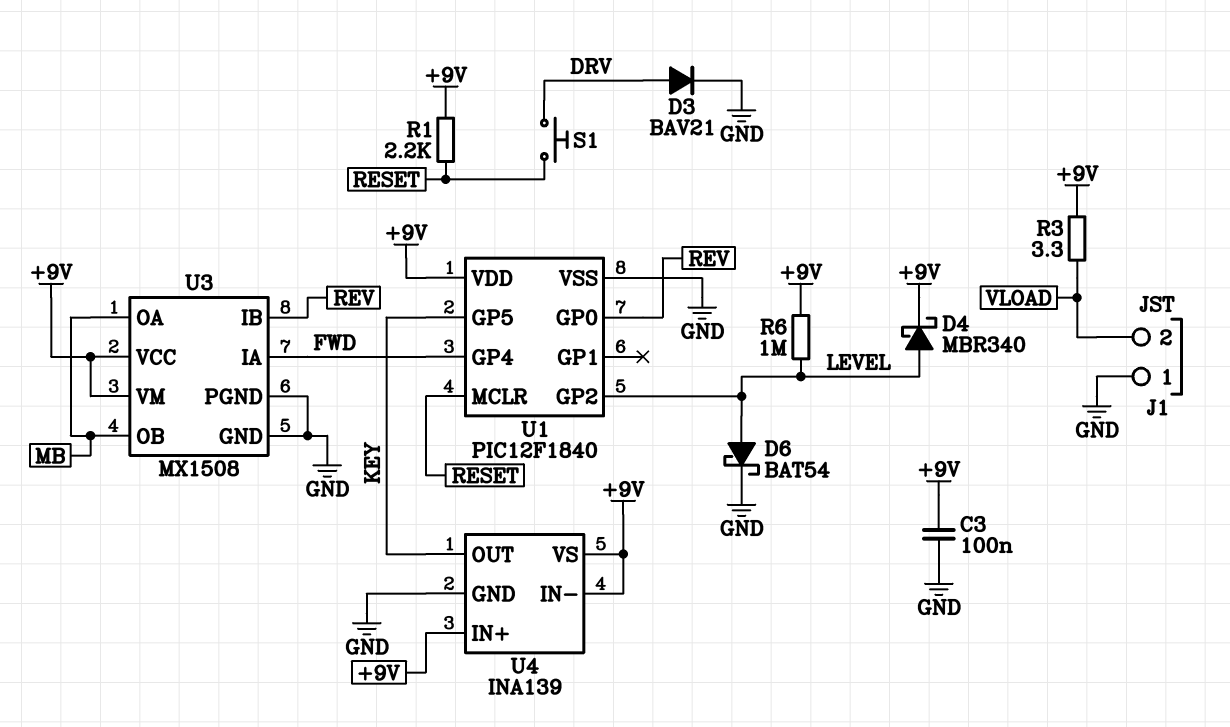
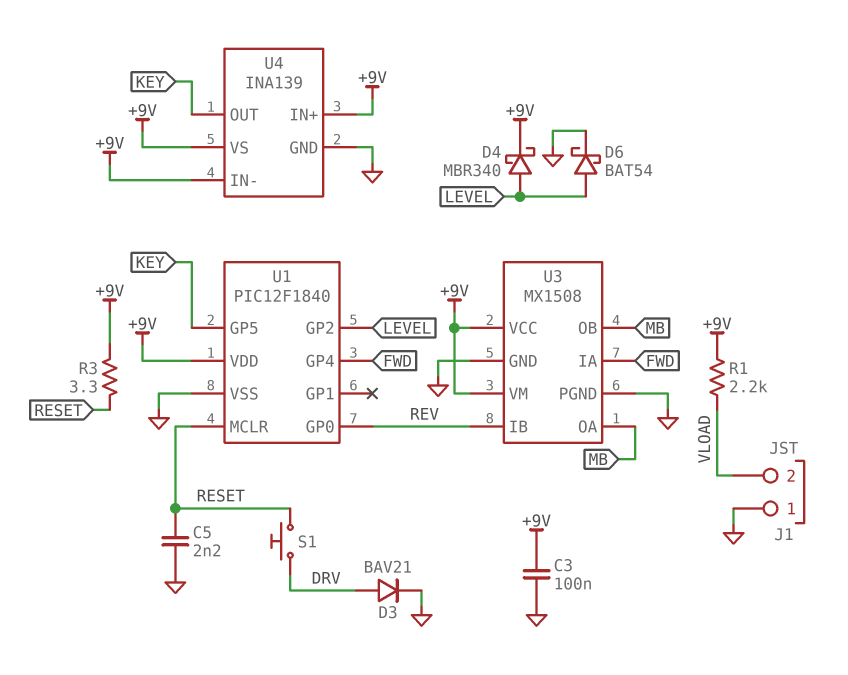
C5: none -> 2.2nF (GND, RESET)
R1: 2.2k (+9V, RESET) -> 2.2k (+9V, VLOAD)
R3: 3.3 (+9V, VLOAD) -> 3.3 (+9V, RESET)
R6: 1M (+9V, LEVEL) -> none

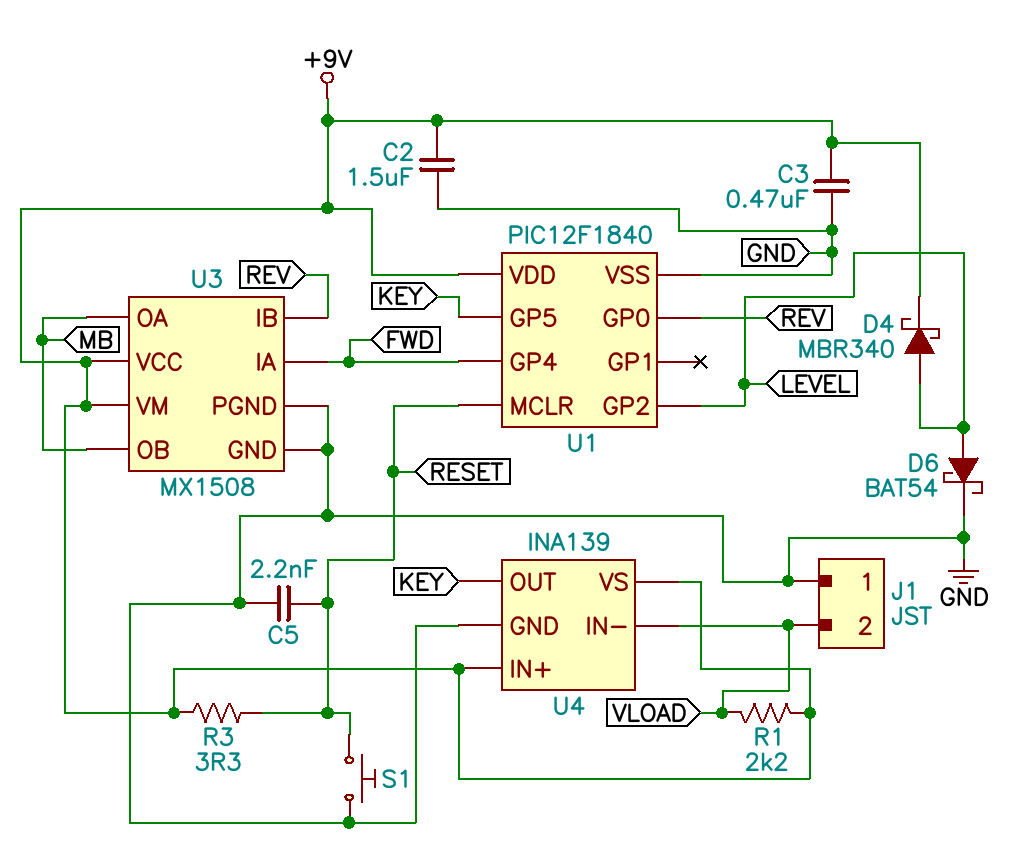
C2: none -> 1.5uF (+9V, GND)
C3: 100nF (+9V, GND) -> 470nF (+9V, GND)
D3: diode BAV21 (A DRV, K GND) -> none
S1: button (DRV, RESET) -> button (GND, RESET)
U4 pin IN-: +9V -> VLOAD

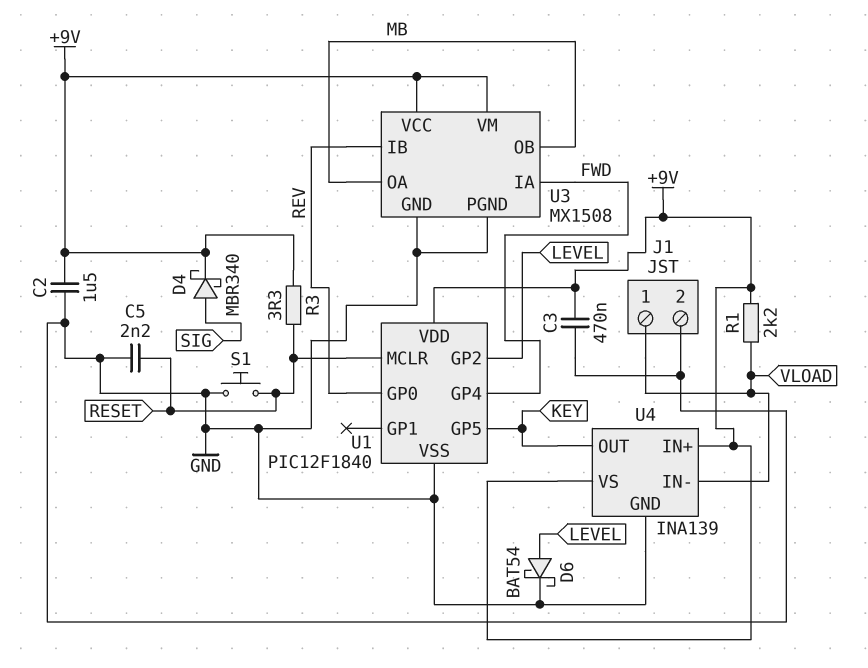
D4: schottky MBR340 (A LEVEL, K +9V) -> schottky MBR340 (A SIG, K +9V)
J1 pin 1: GND -> VLOAD
J1 pin 2: VLOAD -> GND

